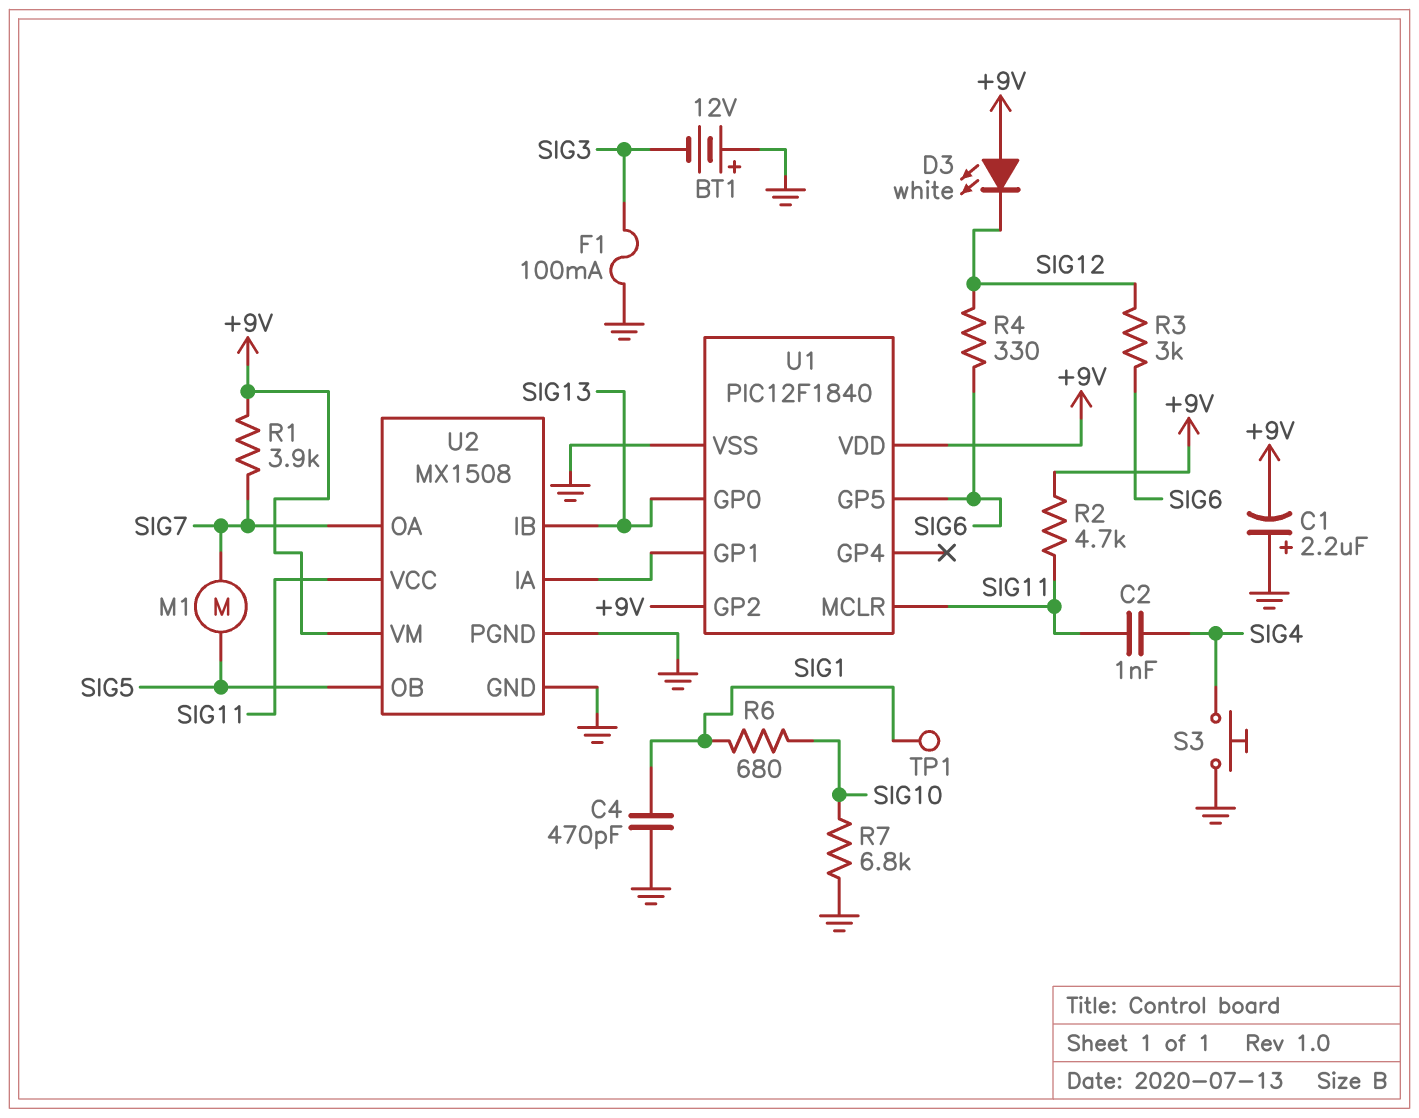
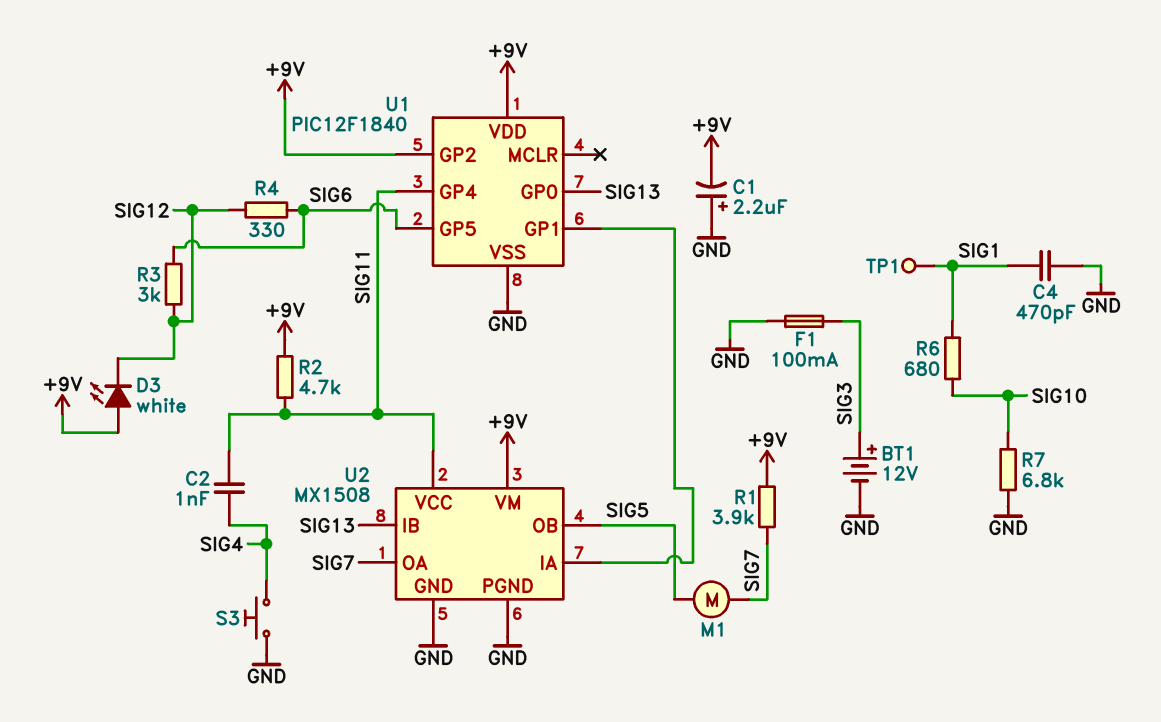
BT1: 12V (plus GND, minus SIG3) -> 12V (plus SIG3, minus GND)
U1 pin GP4: none -> SIG11
U1 pin MCLR: SIG11 -> none

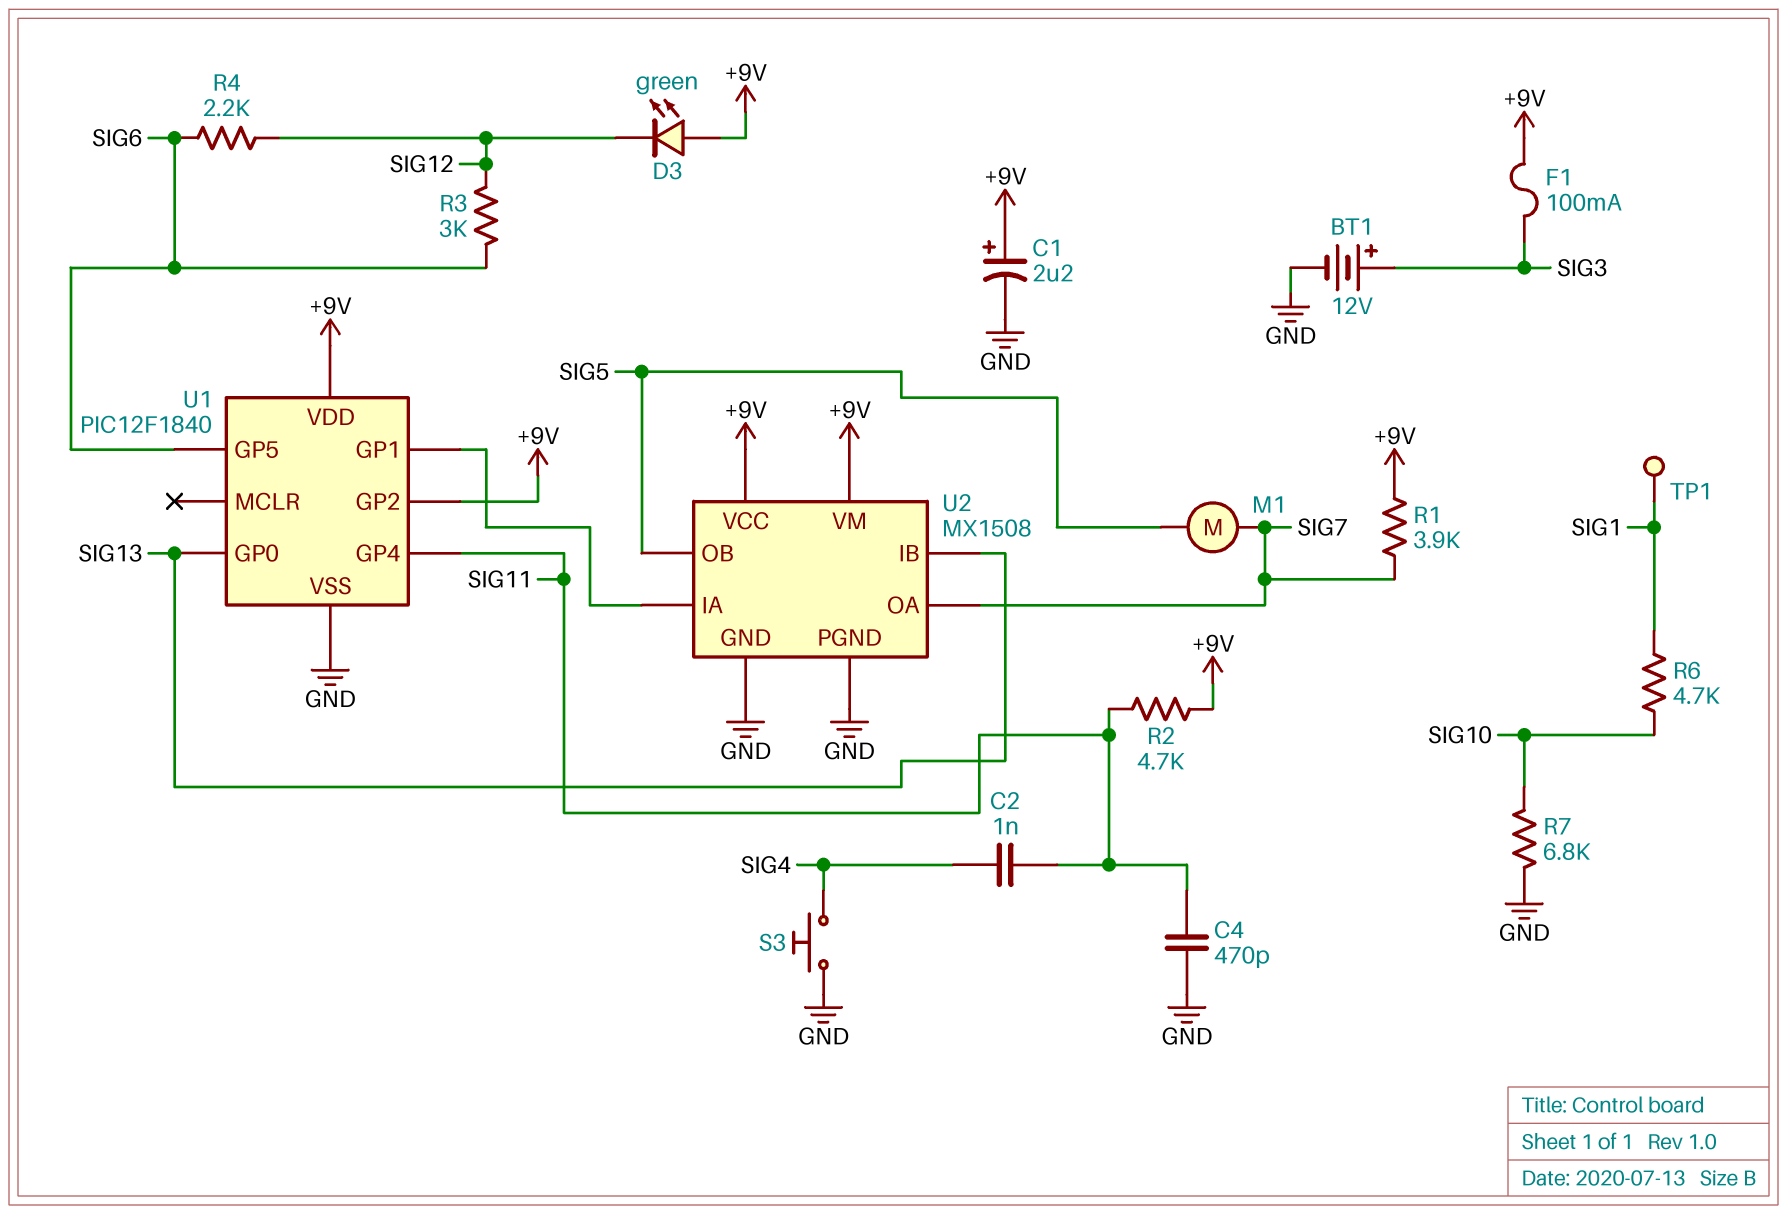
C1: 2.2uF (plus GND, minus +9V) -> 2.2uF (plus +9V, minus GND)
C4: 470pF (GND, SIG1) -> 470pF (GND, SIG11)
D3: LED white (A +9V, K SIG12) -> LED green (A +9V, K SIG12)
F1: 100mA (GND, SIG3) -> 100mA (+9V, SIG3)
R4: 330 (SIG6, SIG12) -> 2.2k (SIG6, SIG12)
R6: 680 (SIG1, SIG10) -> 4.7k (SIG1, SIG10)
U2 pin VCC: SIG11 -> +9V

